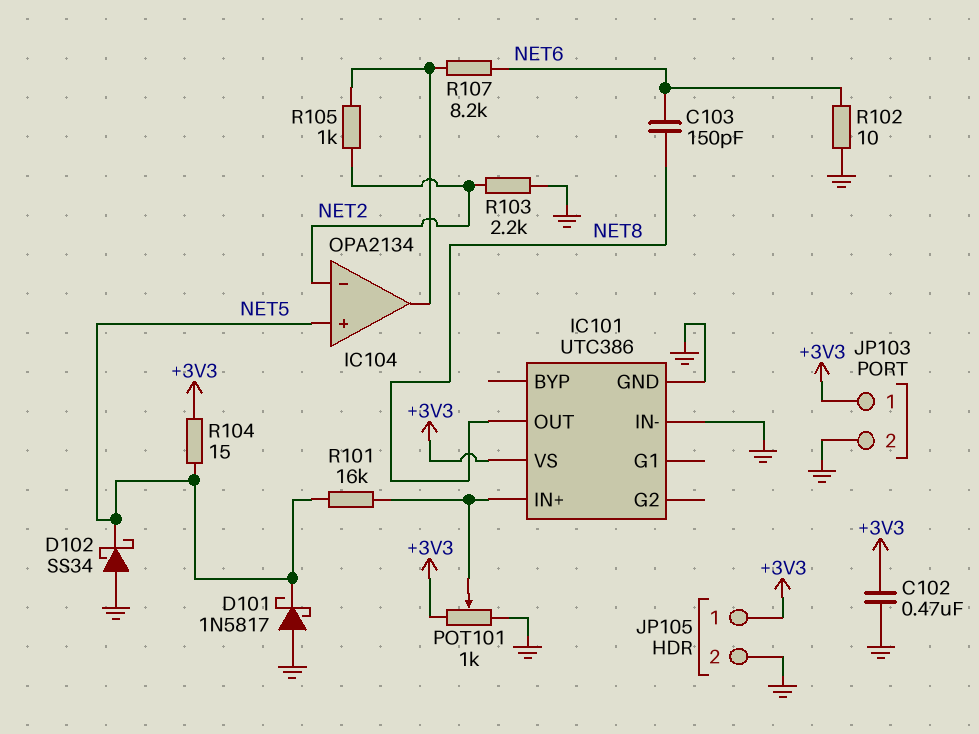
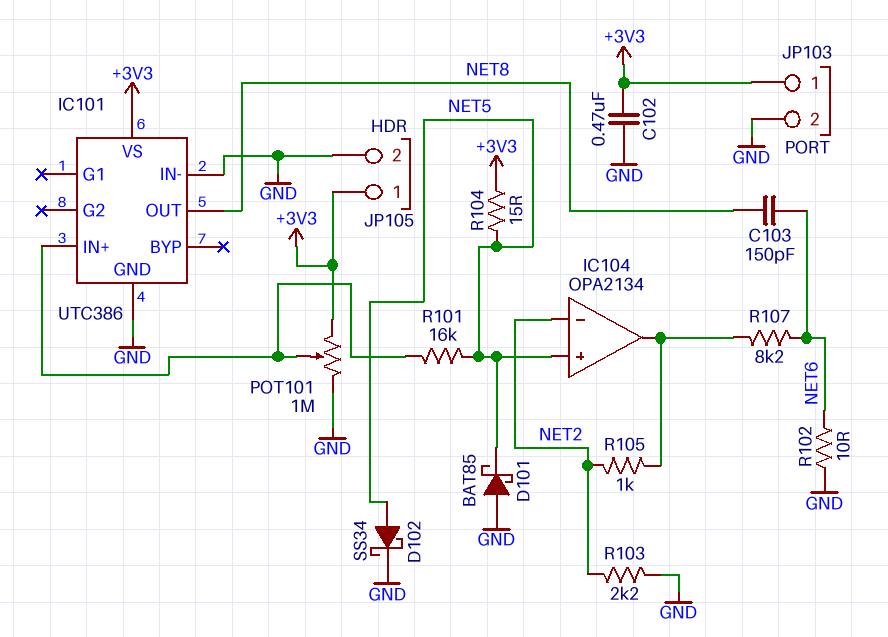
D101: schottky 1N5817 (A GND, K NET5) -> schottky BAT85 (A GND, K NET5)
D102: schottky SS34 (A GND, K NET5) -> schottky SS34 (A NET5, K GND)
POT101: 1k (+3V3, GND, wiper IC101/IN+) -> 1M (+3V3, GND, wiper IC101/IN+)

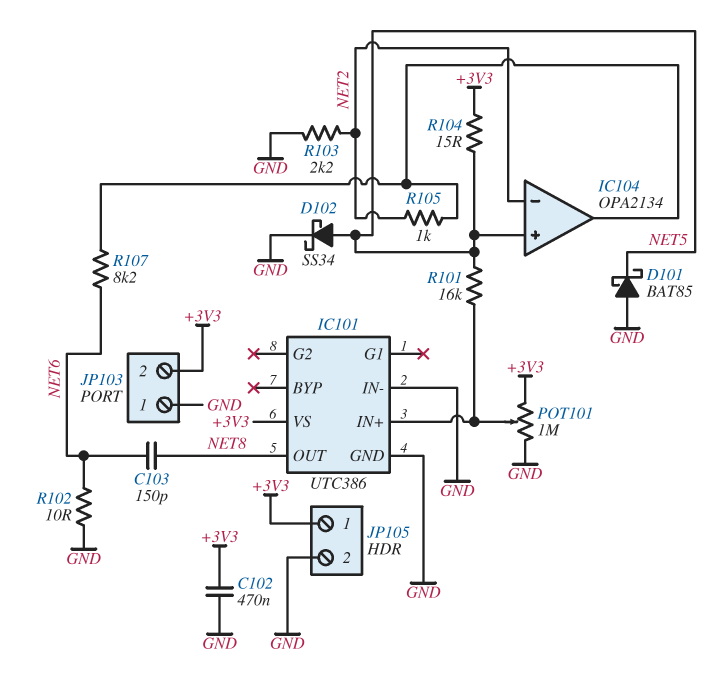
JP103 pin 1: +3V3 -> GND
JP103 pin 2: GND -> +3V3

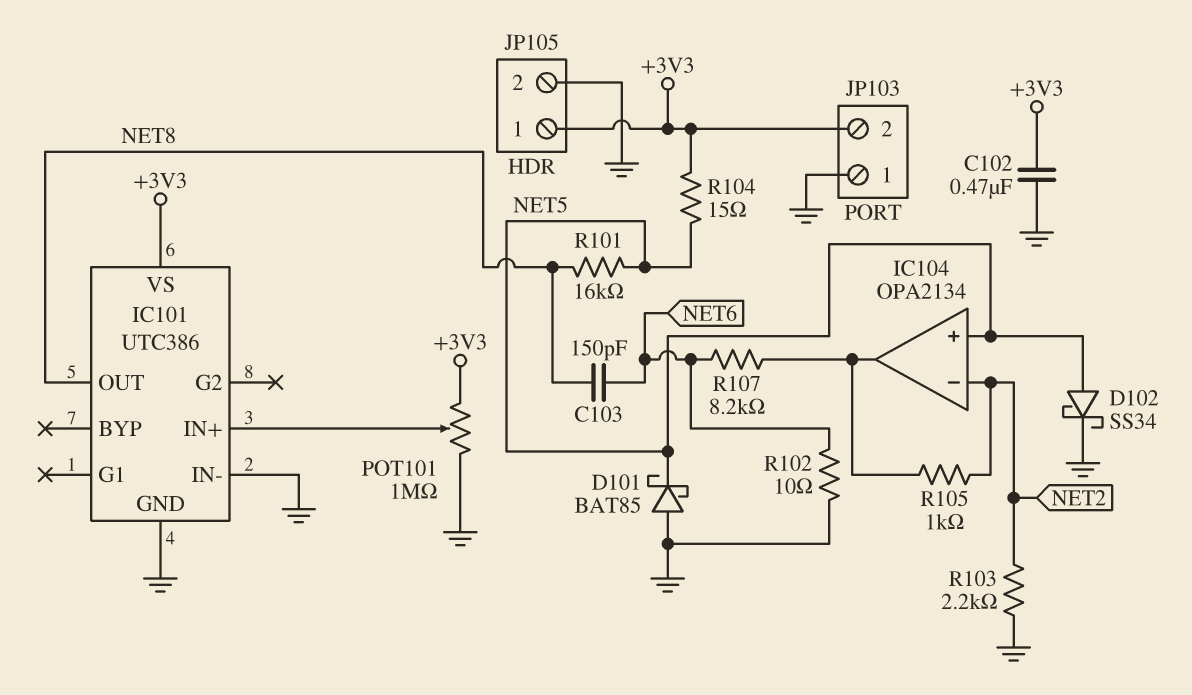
R101: 16k (IC101/IN+, NET5) -> 16k (NET5, NET8)

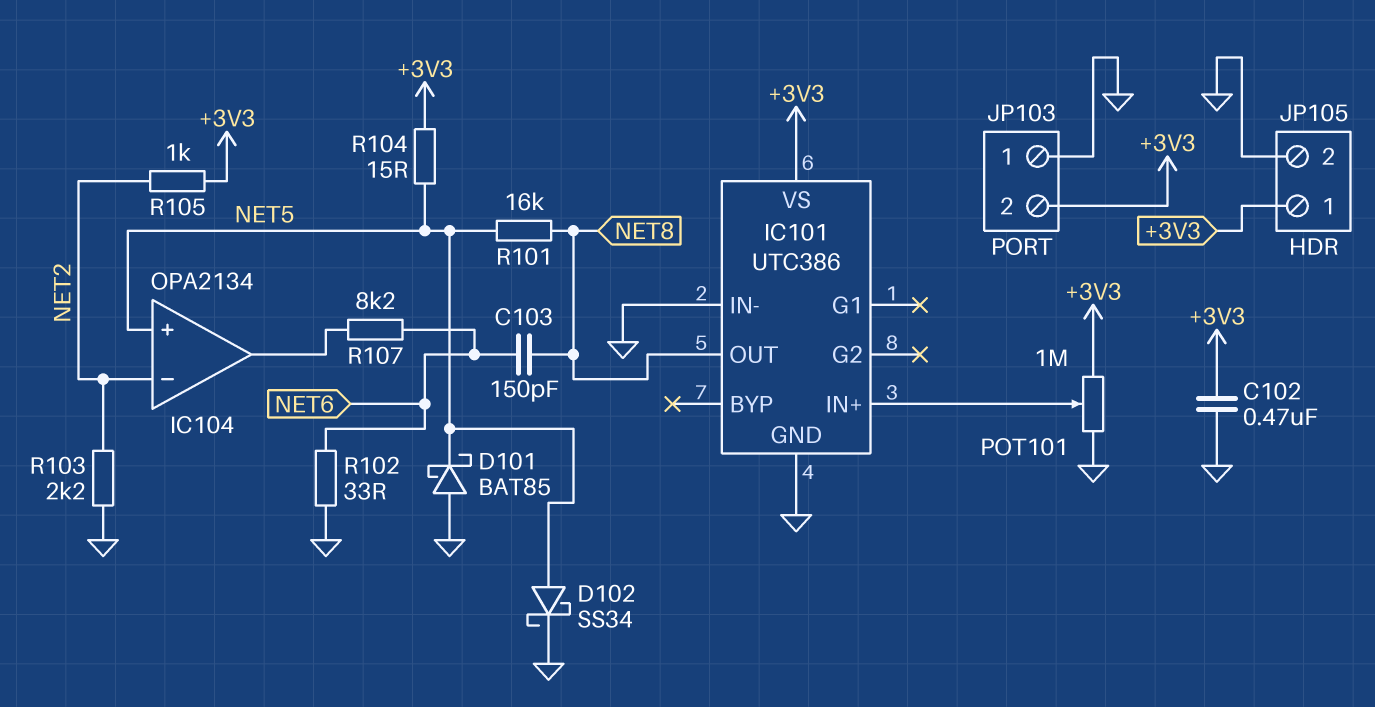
R102: 10 (GND, NET6) -> 33 (GND, NET6)
R105: 1k (IC104/out, NET2) -> 1k (+3V3, NET2)

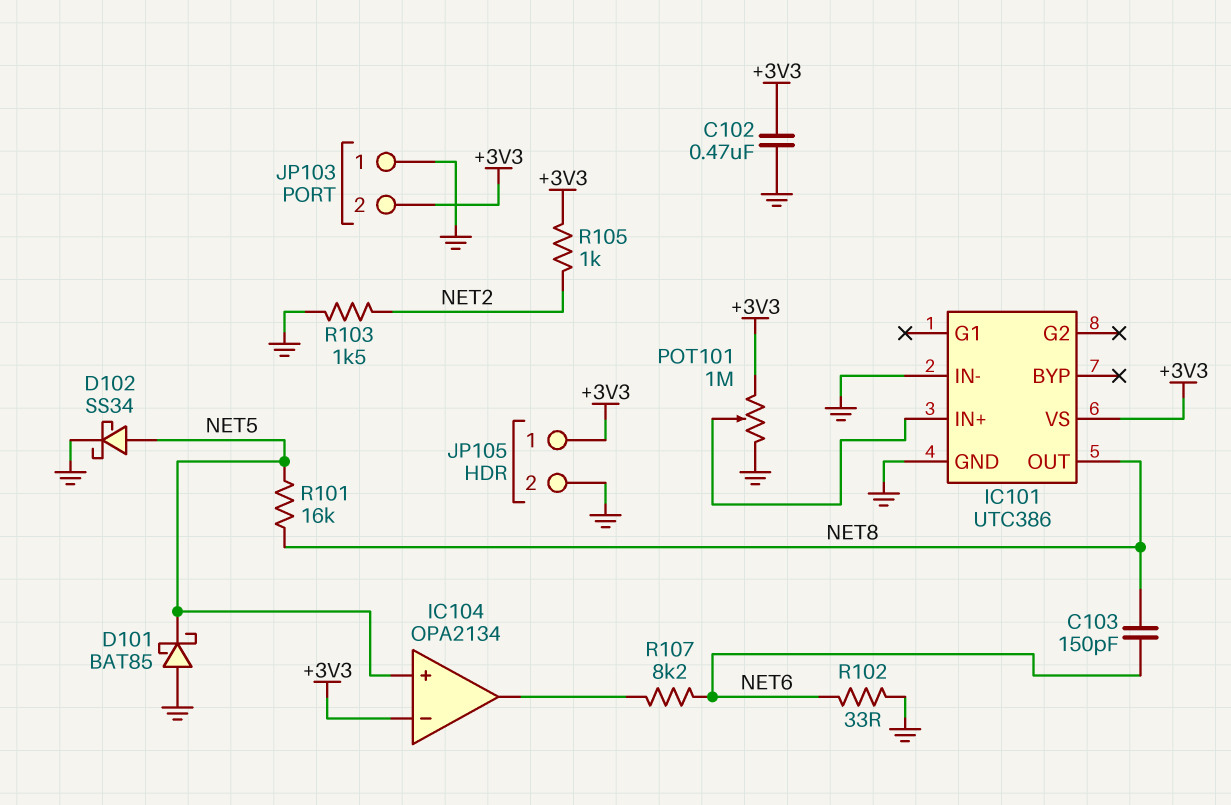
IC104 pin in-: NET2 -> +3V3
R103: 2.2k (GND, NET2) -> 1.5k (GND, NET2)
R104: 15 (+3V3, NET5) -> none

